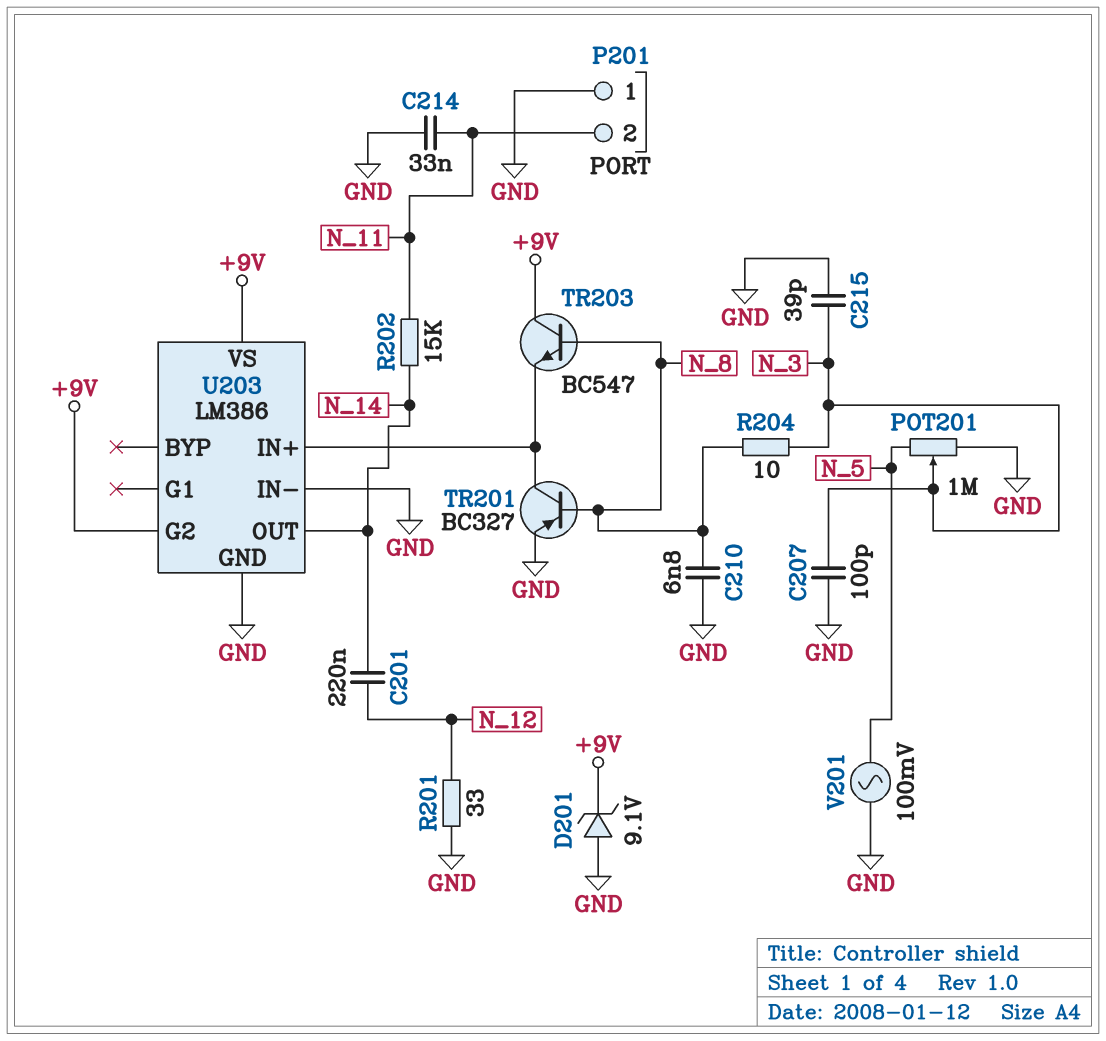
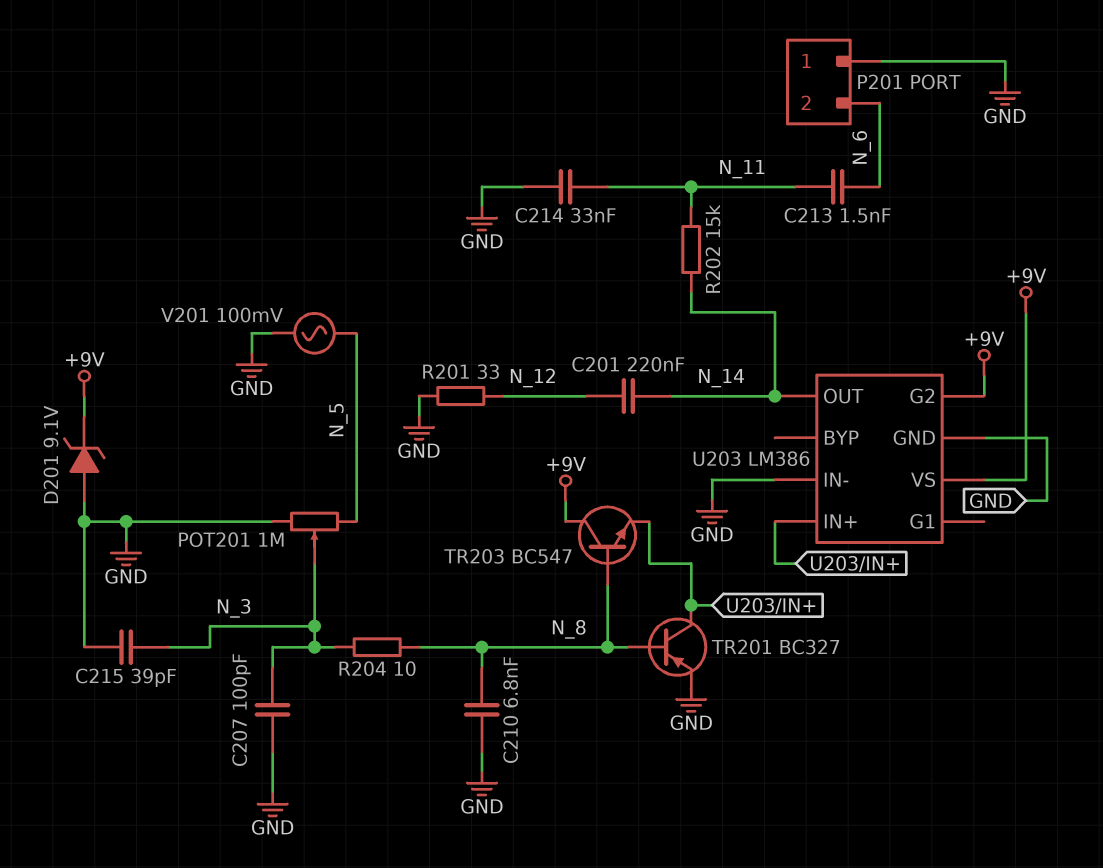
C213: none -> 1.5nF (N_6, N_11)
P201 pin 2: N_11 -> N_6

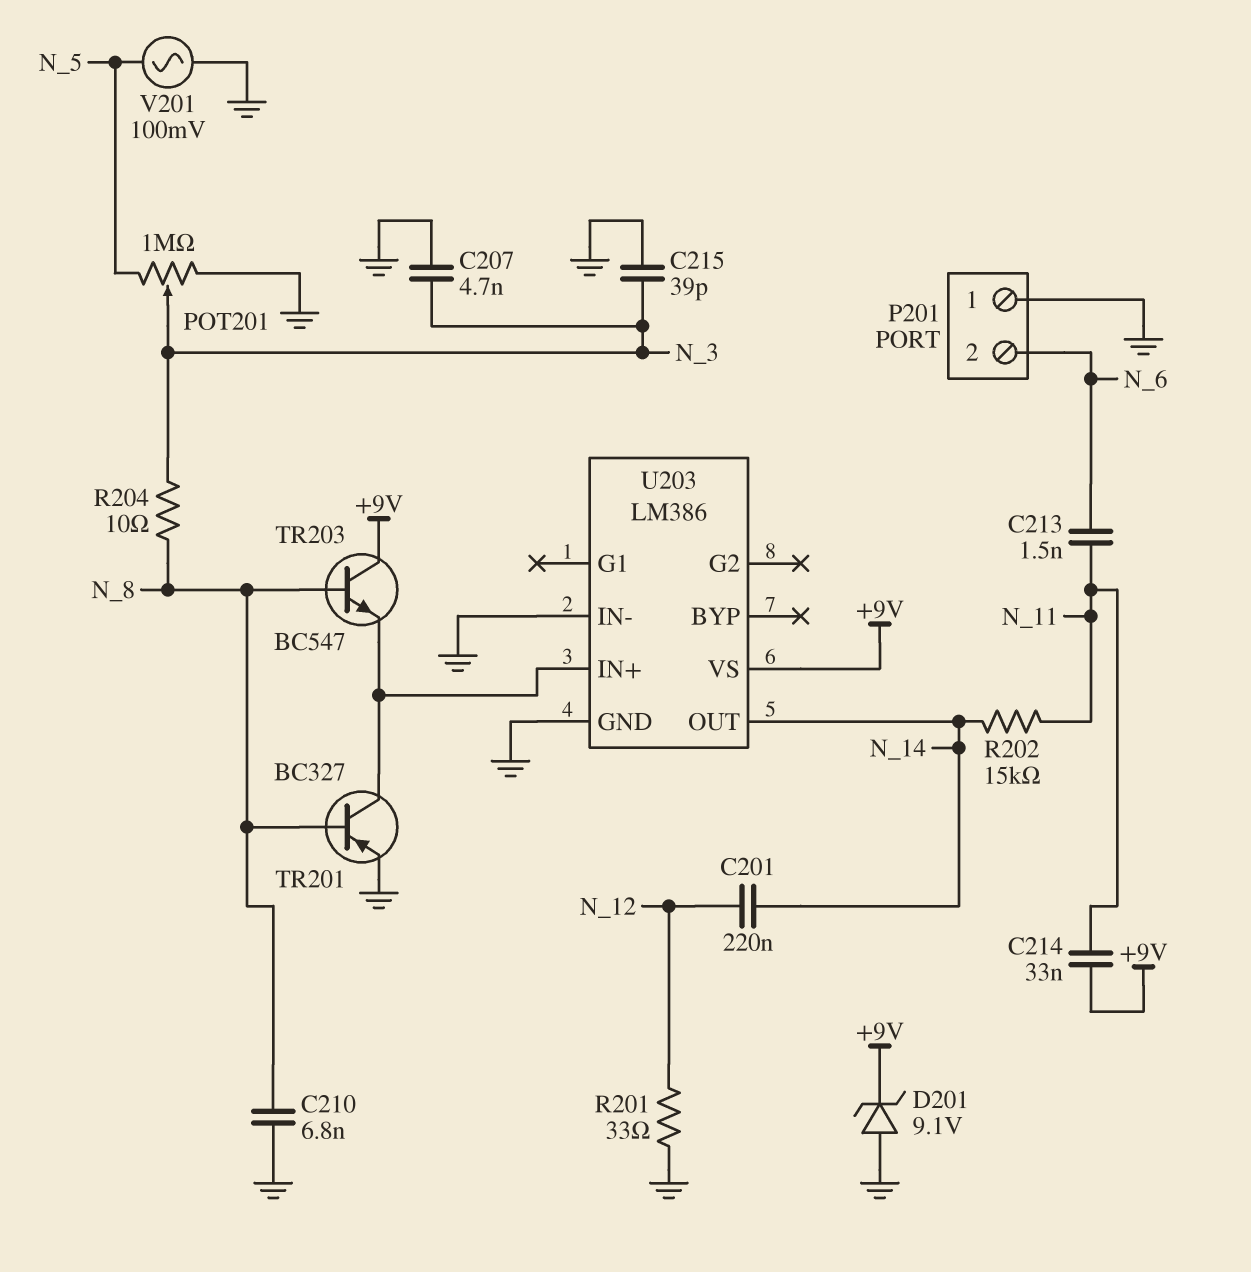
C207: 100pF (GND, N_3) -> 4.7nF (GND, N_3)
C214: 33nF (GND, N_11) -> 33nF (+9V, N_11)
U203 pin G2: +9V -> none

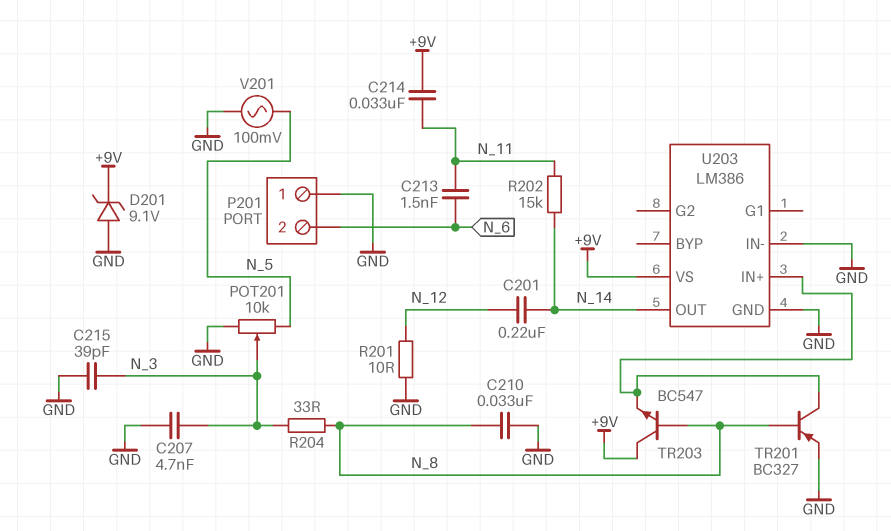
C210: 6.8nF (GND, N_8) -> 33nF (GND, N_8)
POT201: 1M (GND, N_5, wiper N_3) -> 10k (GND, N_5, wiper N_3)
R201: 33 (GND, N_12) -> 10 (GND, N_12)
R204: 10 (N_3, N_8) -> 33 (N_3, N_8)

